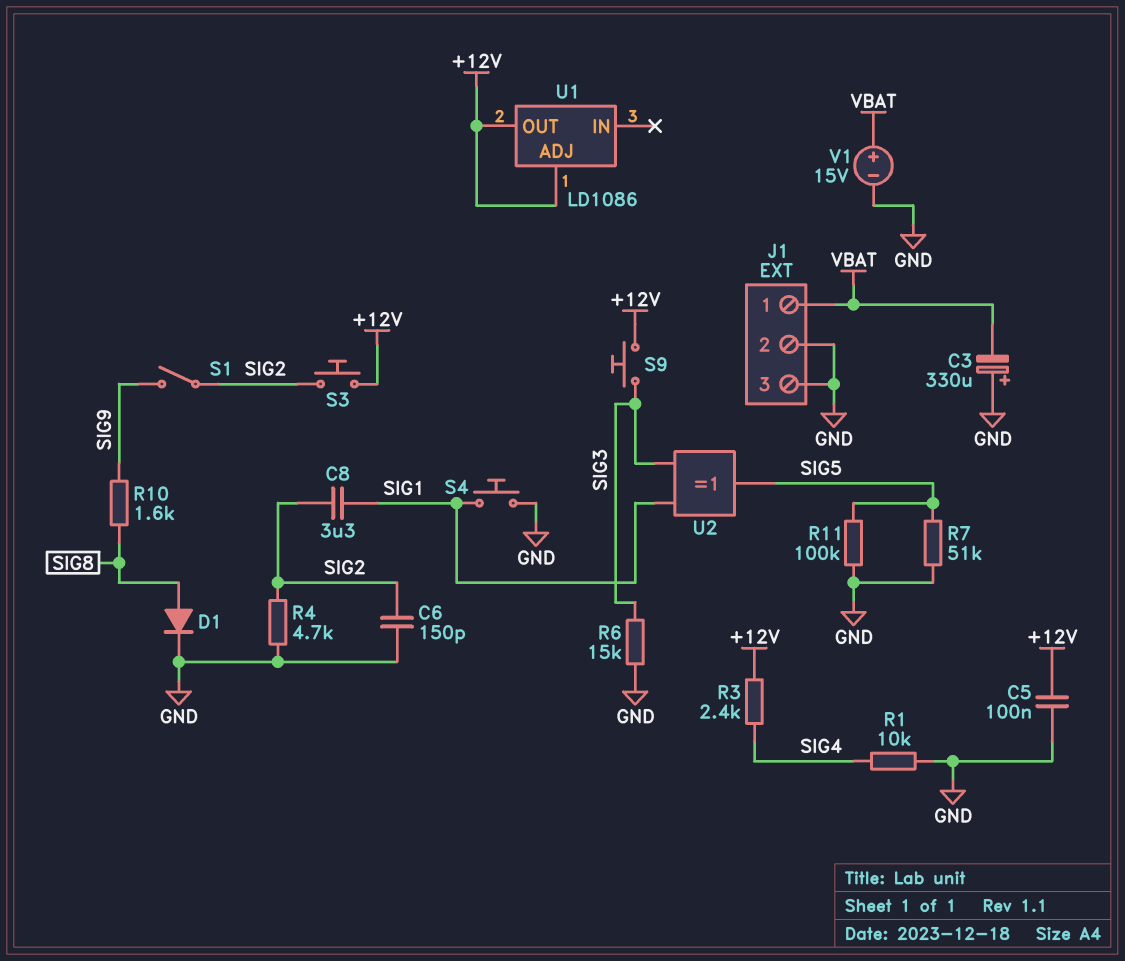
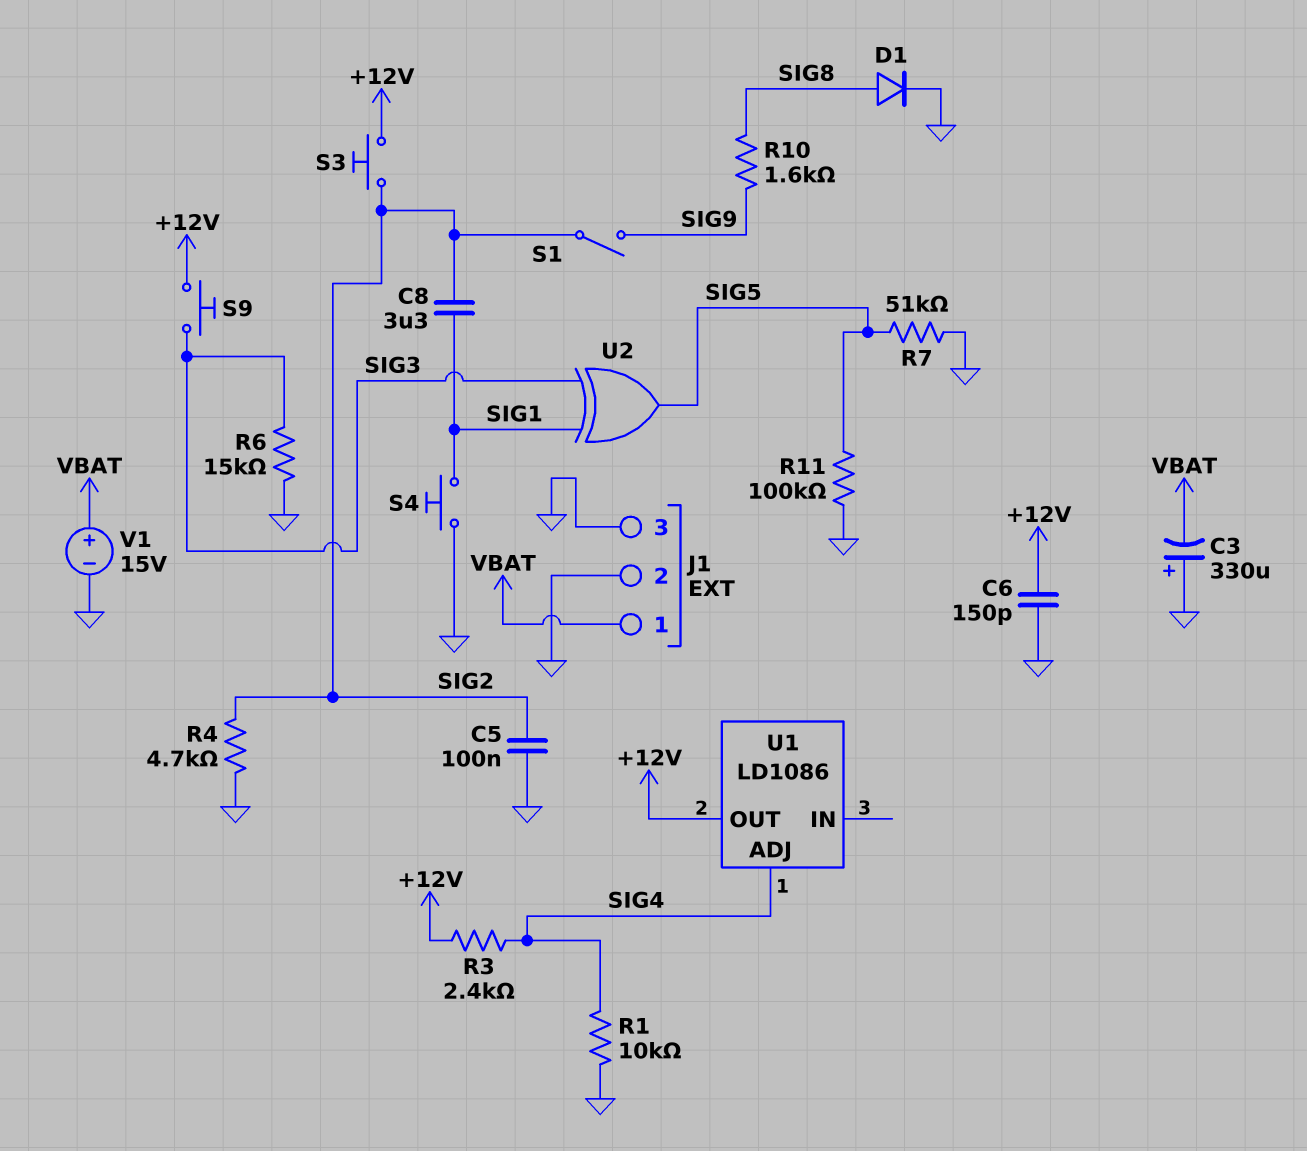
C5: 100nF (+12V, GND) -> 100nF (GND, SIG2)
C6: 150pF (GND, SIG2) -> 150pF (+12V, GND)
U1 pin ADJ: +12V -> SIG4

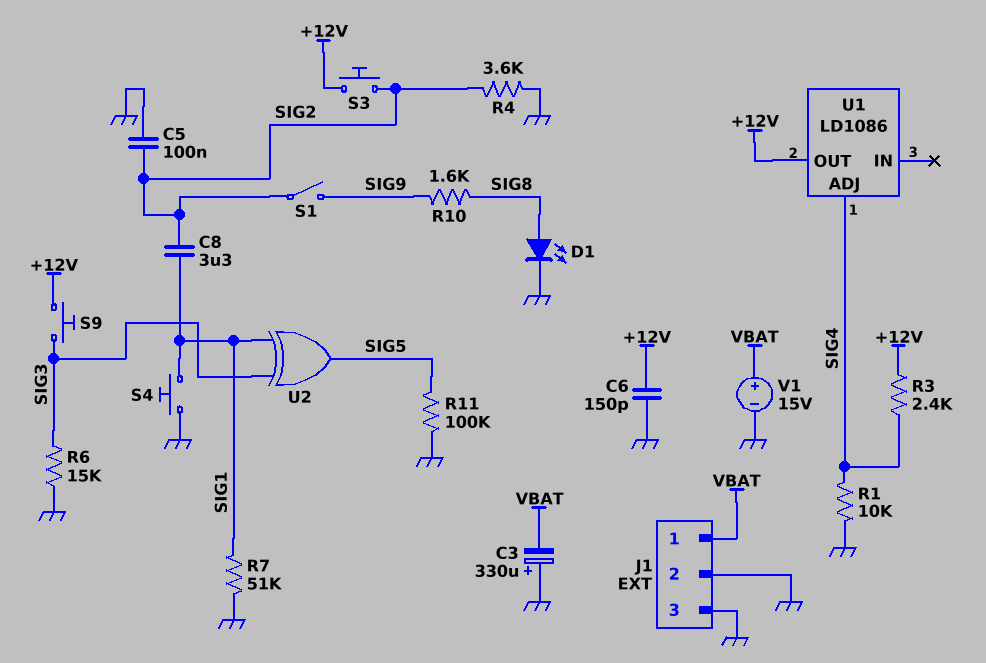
D1: diode (A SIG8, K GND) -> LED (A SIG8, K GND)
R4: 4.7k (GND, SIG2) -> 3.6k (GND, SIG2)
R7: 51k (GND, SIG5) -> 51k (GND, SIG1)

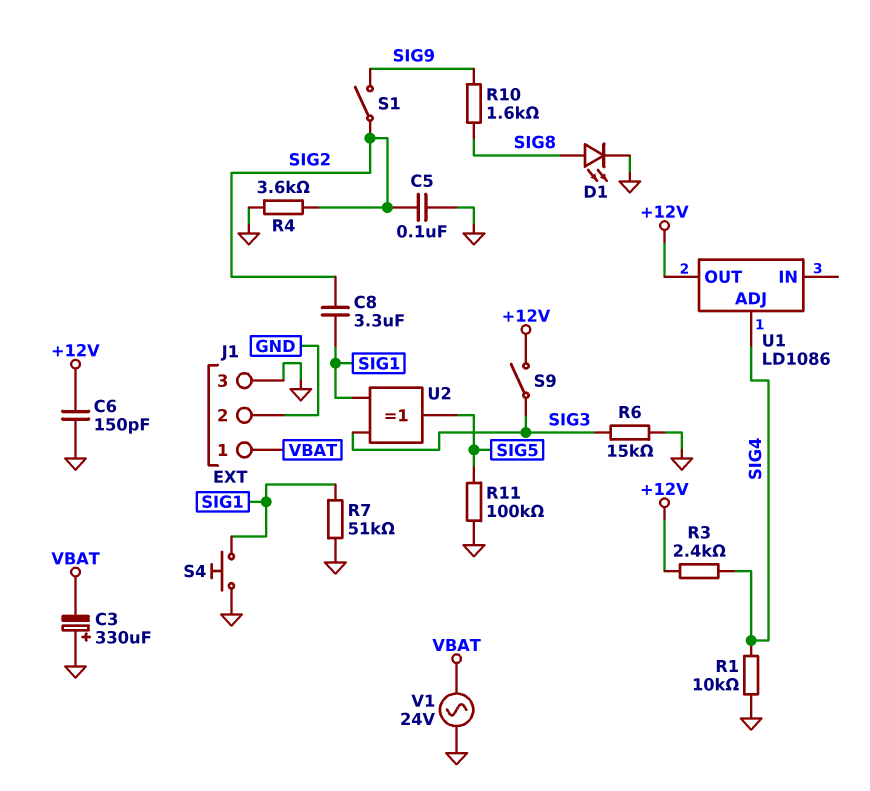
S3: button (+12V, SIG2) -> none
S9: button (+12V, SIG3) -> switch (+12V, SIG3)
V1: 15V (plus VBAT, minus GND) -> AC 24V (GND, VBAT)

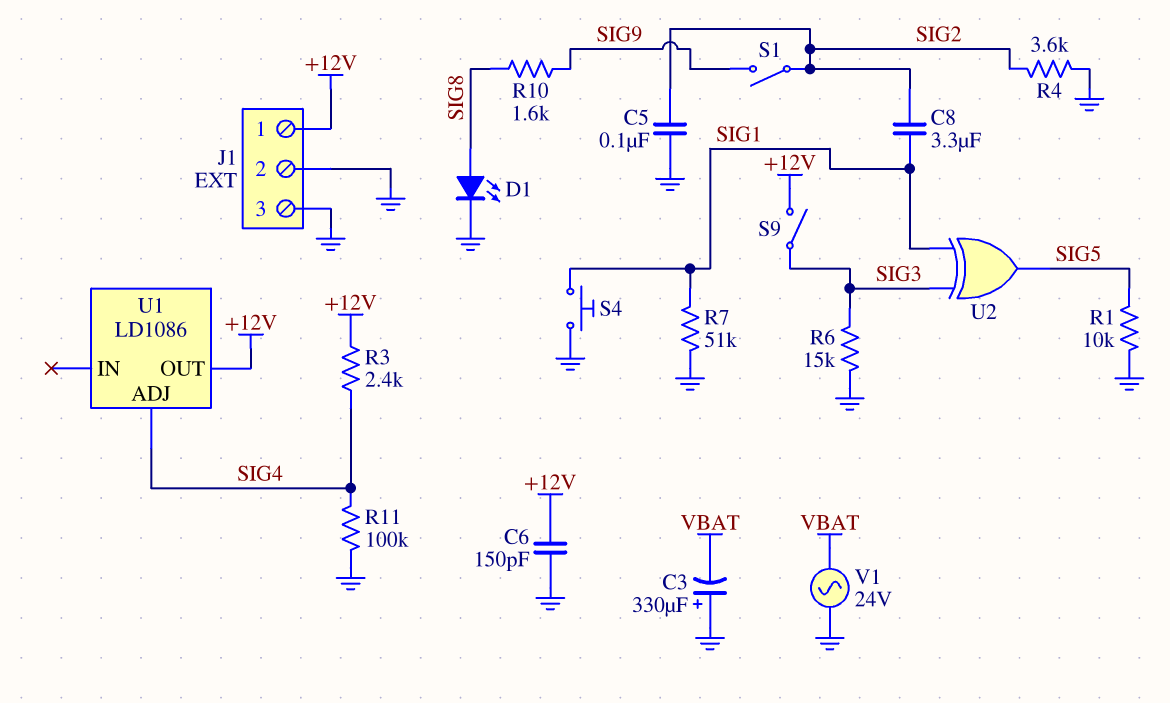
J1 pin 1: VBAT -> +12V
R1: 10k (GND, SIG4) -> 10k (GND, SIG5)
R11: 100k (GND, SIG5) -> 100k (GND, SIG4)

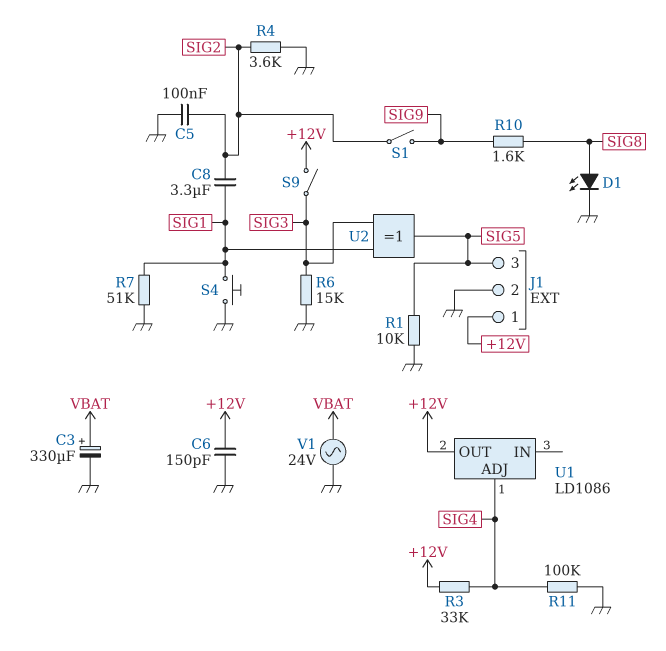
C3: 330uF (plus GND, minus VBAT) -> 330uF (plus VBAT, minus GND)
J1 pin 3: GND -> SIG5
R3: 2.4k (+12V, SIG4) -> 33k (+12V, SIG4)

